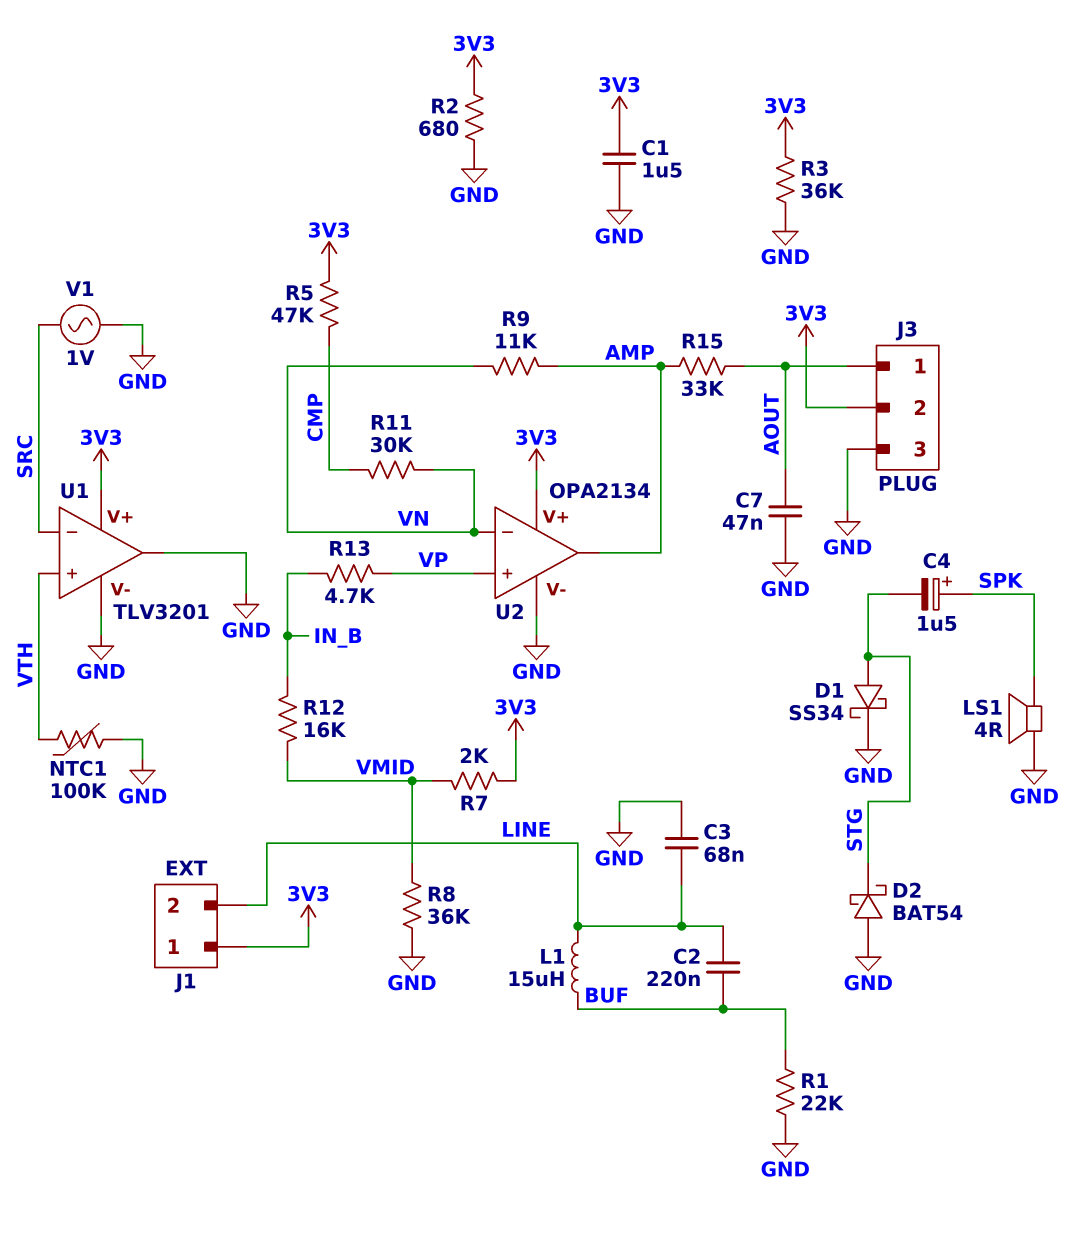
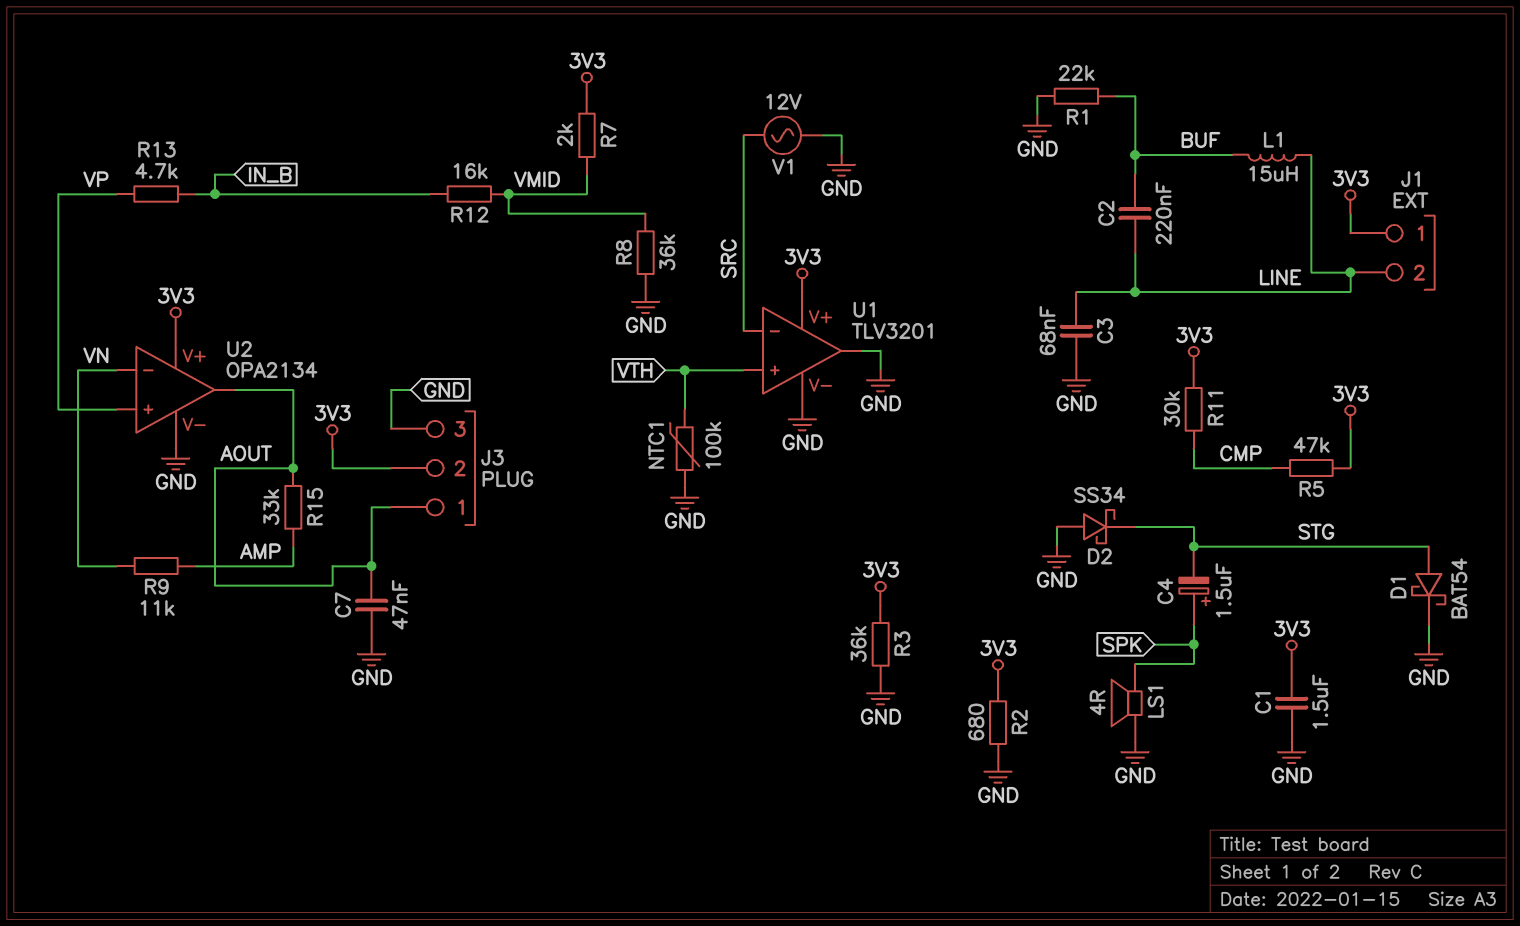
D1: schottky SS34 (A STG, K GND) -> schottky BAT54 (A STG, K GND)
D2: schottky BAT54 (A GND, K STG) -> schottky SS34 (A GND, K STG)
R11: 30k (CMP, VN) -> 30k (3V3, CMP)
U2 pin out: AMP -> AOUT
V1: AC 1V (GND, SRC) -> AC 12V (GND, SRC)

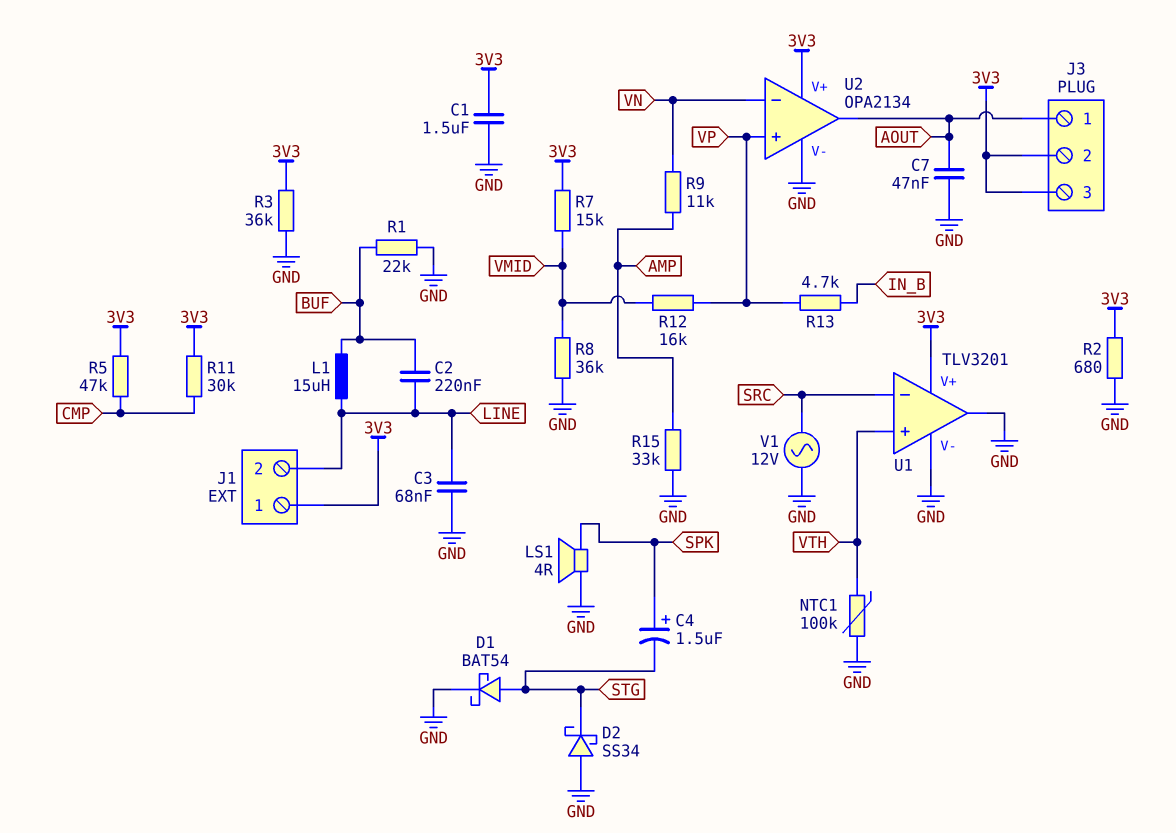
J3 pin 3: GND -> 3V3
R7: 2k (3V3, VMID) -> 15k (3V3, VMID)
R12: 16k (IN_B, VMID) -> 16k (VMID, VP)
R15: 33k (AMP, AOUT) -> 33k (AMP, GND)

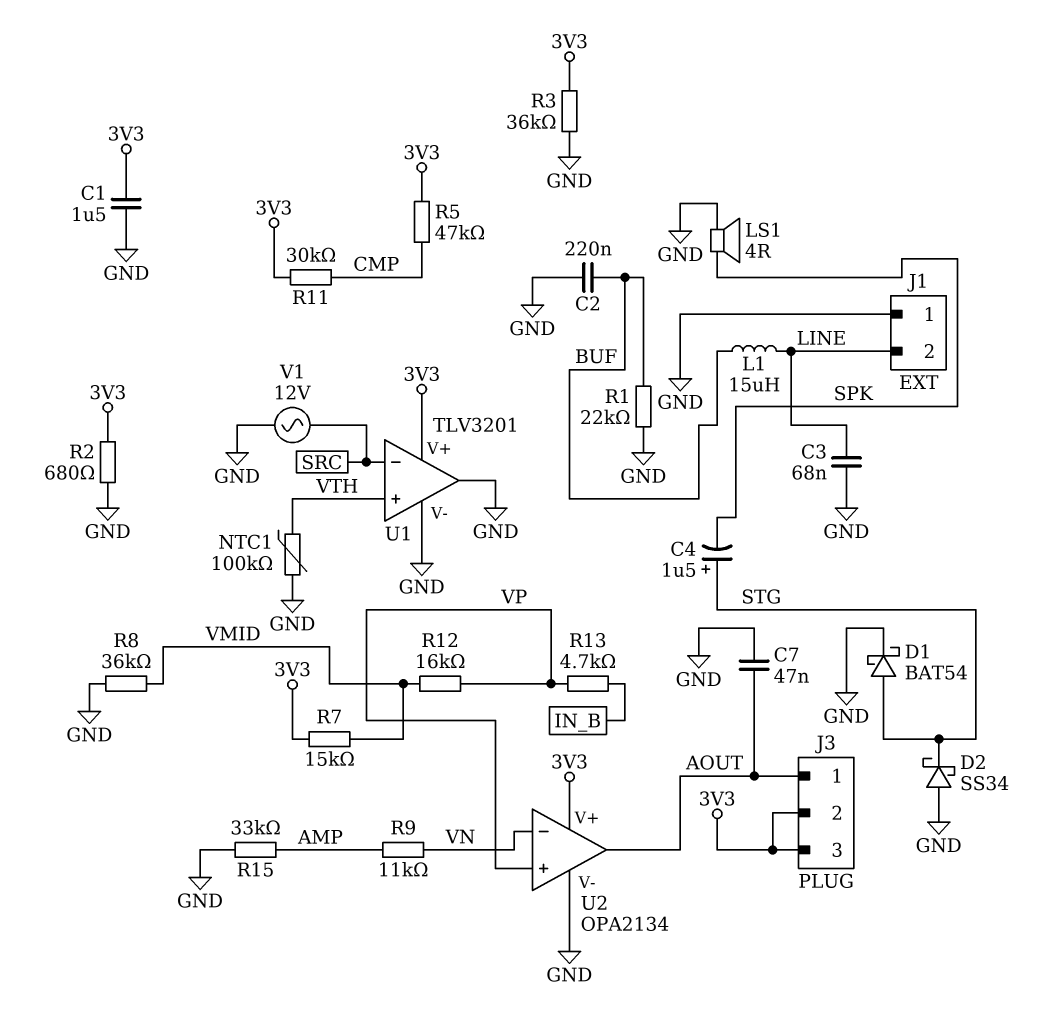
C2: 220nF (BUF, LINE) -> 220nF (BUF, GND)
C4: 1.5uF (plus SPK, minus STG) -> 1.5uF (plus STG, minus SPK)
J1 pin 1: 3V3 -> GND

